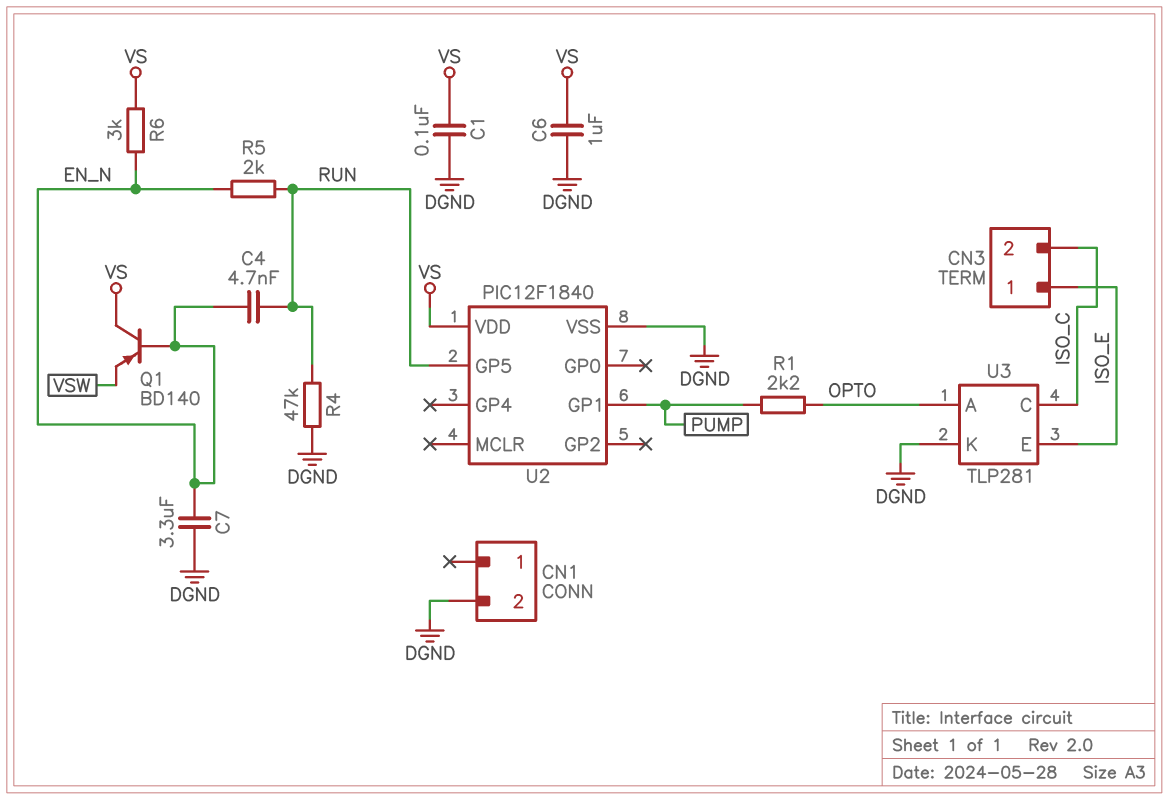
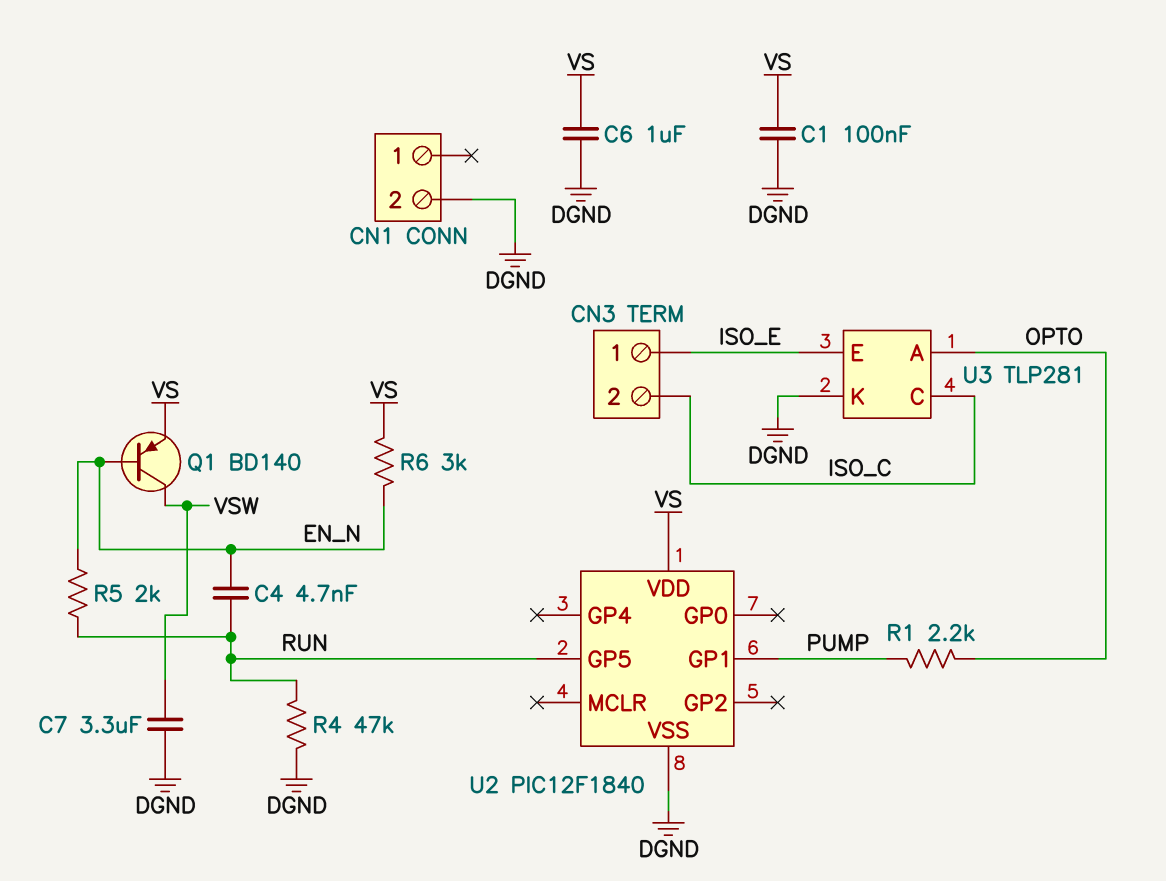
C7: 3.3uF (DGND, EN_N) -> 3.3uF (DGND, VSW)
Q1: PNP BD140 (B EN_N, C VS, E VSW) -> PNP BD140 (B EN_N, C VSW, E VS)

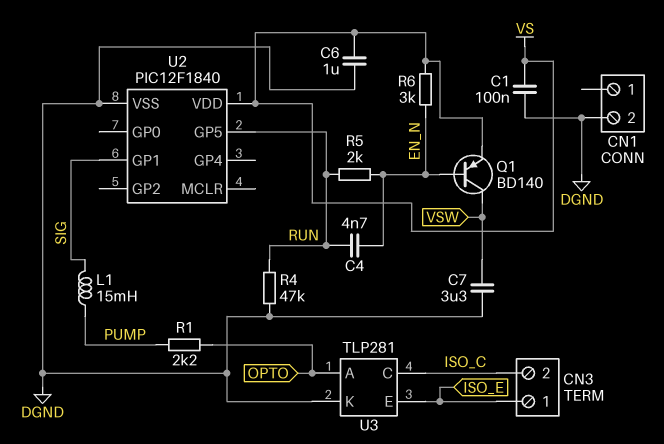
L1: none -> 15mH (PUMP, SIG)
U2 pin GP1: PUMP -> SIG

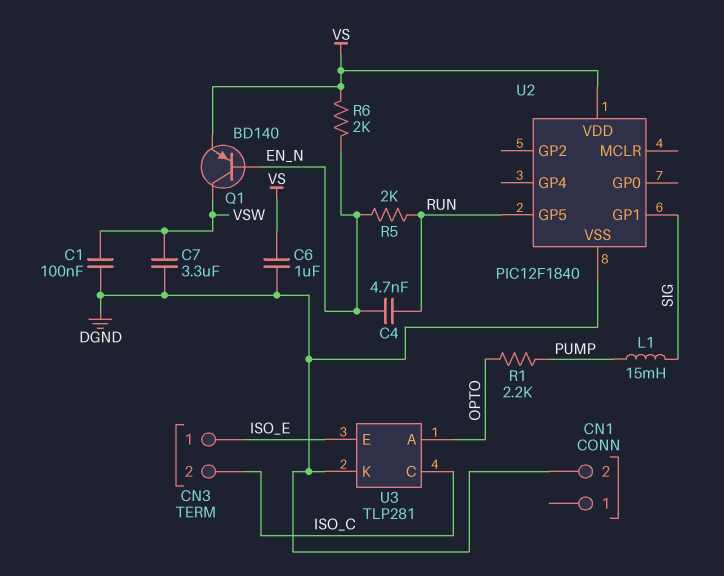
C1: 100nF (DGND, VS) -> 100nF (DGND, VSW)
R4: 47k (DGND, RUN) -> none
R6: 3k (EN_N, VS) -> 2k (EN_N, VS)

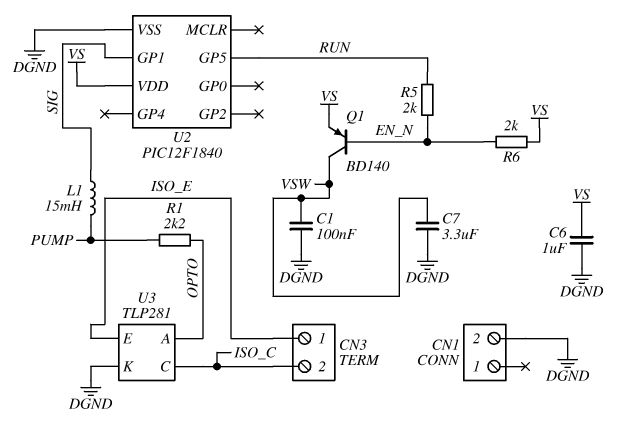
C4: 4.7nF (EN_N, RUN) -> none

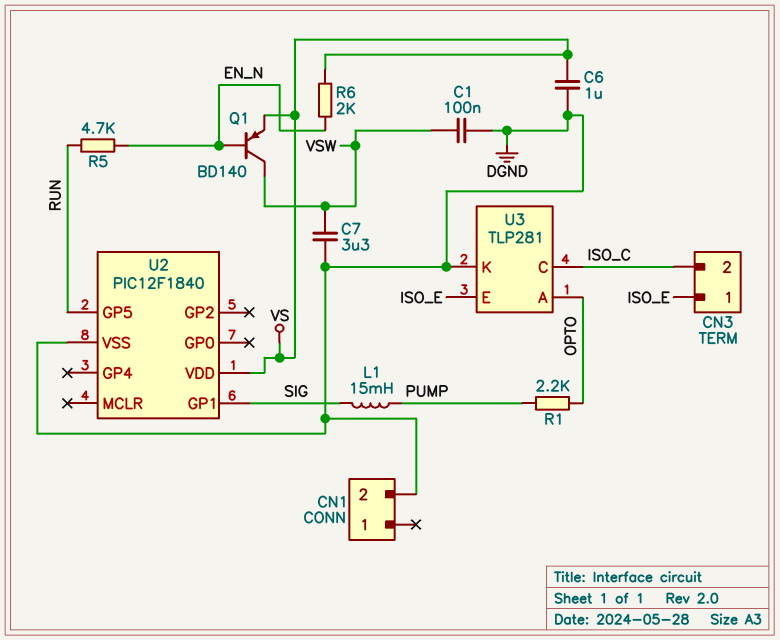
R5: 2k (EN_N, RUN) -> 4.7k (EN_N, RUN)

